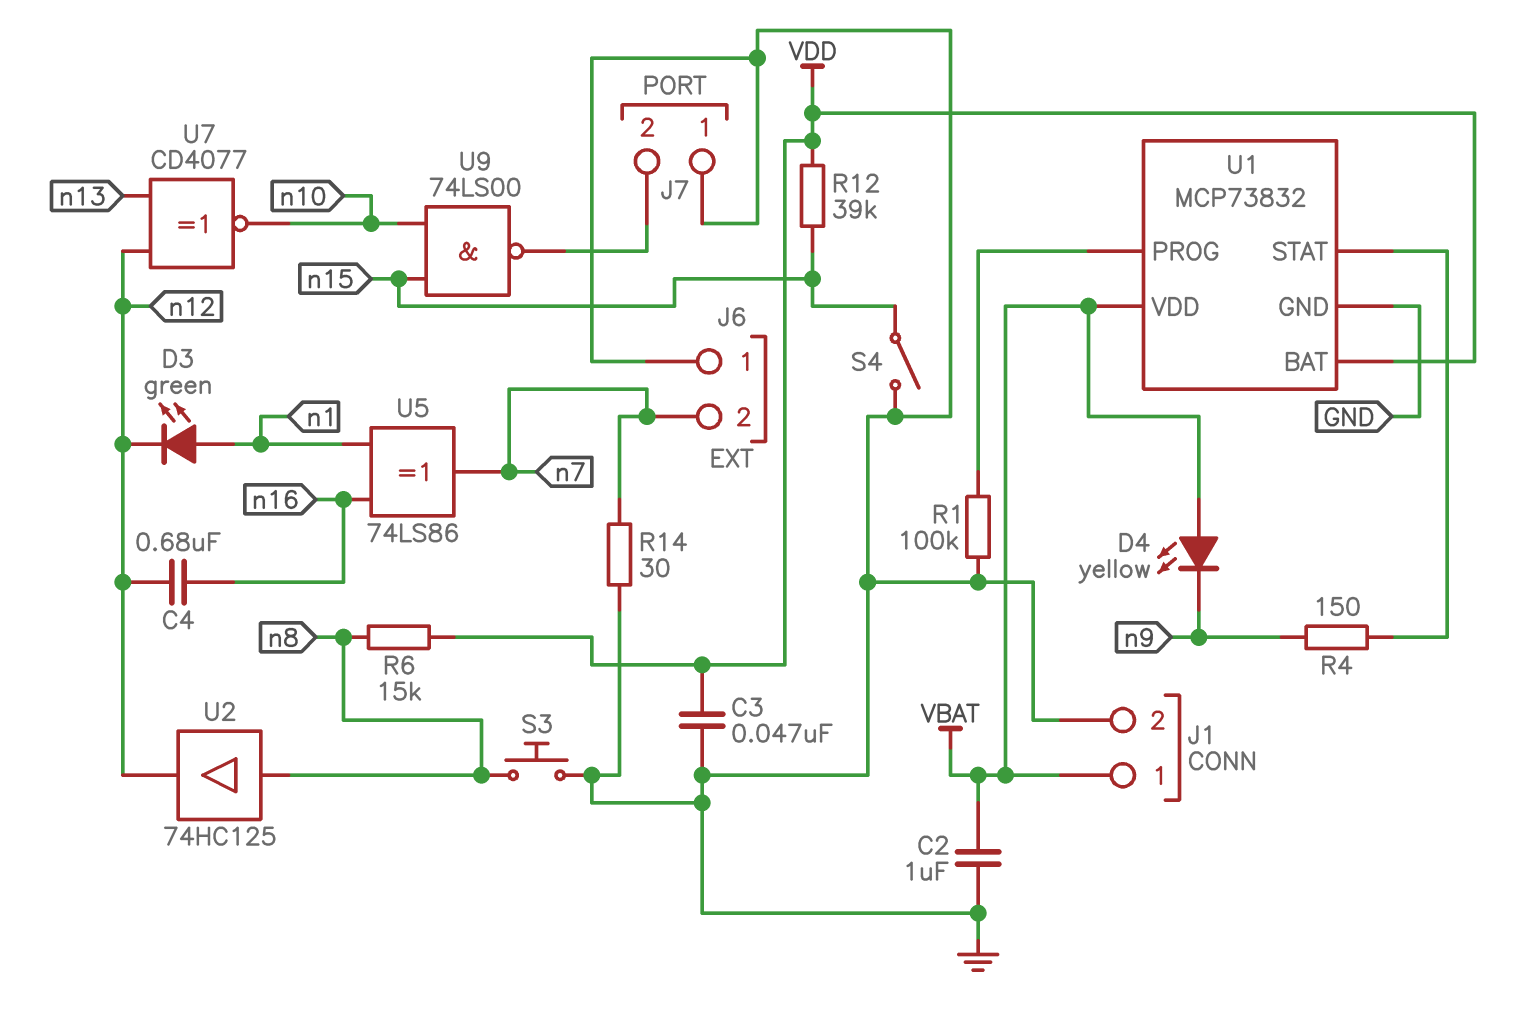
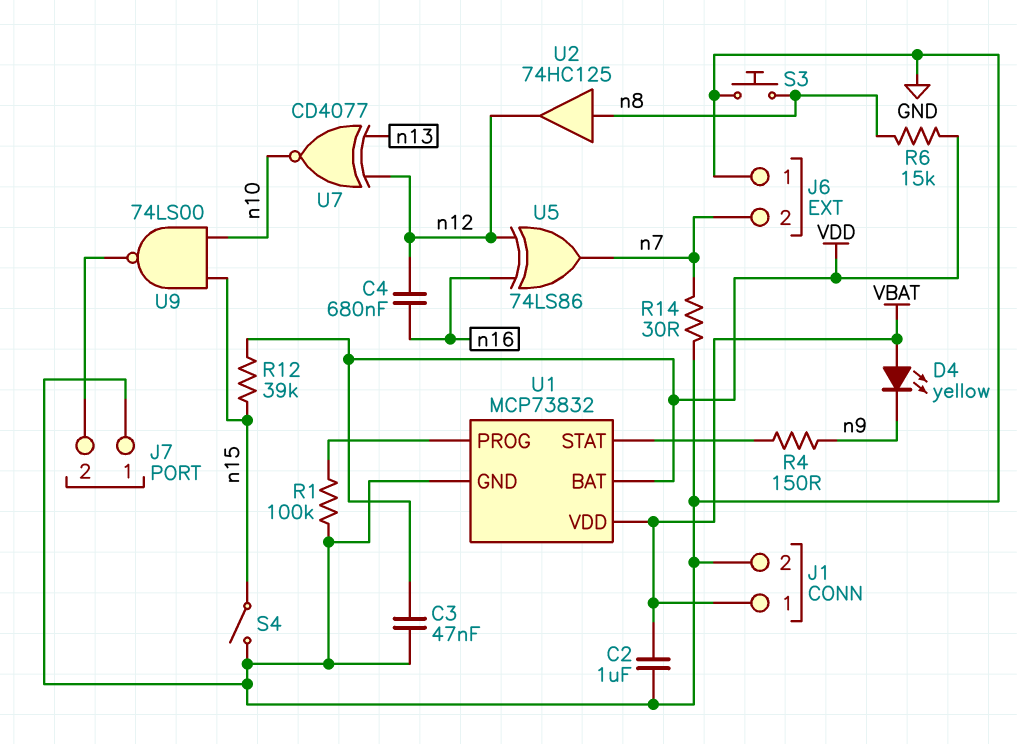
D3: LED green (A n1, K n12) -> none
U5: XOR 74LS86 (in n1, in n16, out n7) -> XOR 74LS86 (in n12, in n16, out n7)

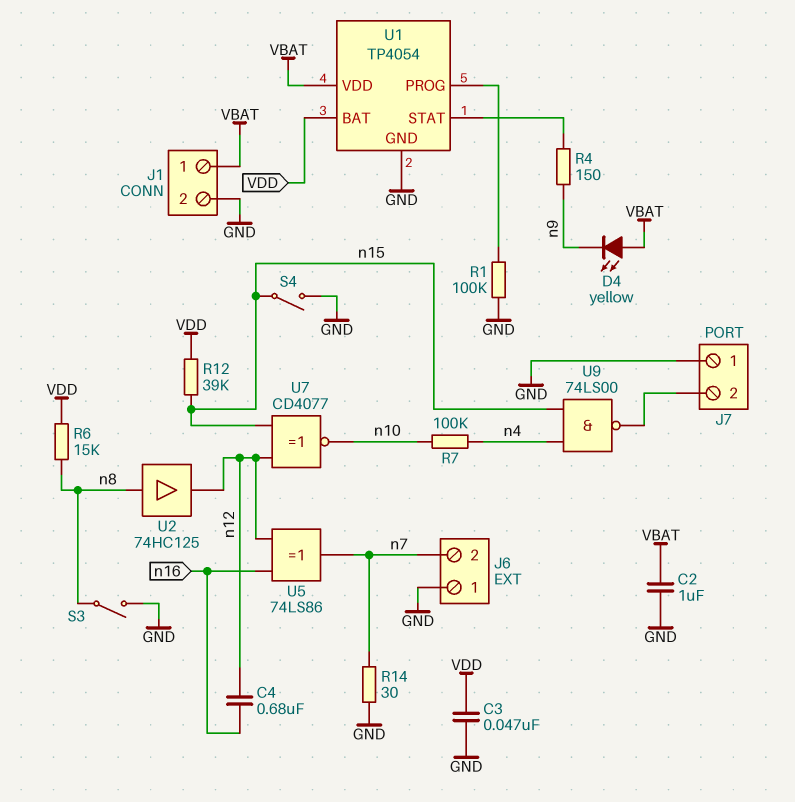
R7: none -> 100k (n4, n10)
S3: button (GND, n8) -> switch (GND, n8)
U1: MCP73832 -> TP4054
U7: XNOR CD4077 (in n12, in n13, out n10) -> XNOR CD4077 (in n12, in n15, out n10)
U9: NAND 74LS00 (in n10, in n15, out J7/2) -> NAND 74LS00 (in n4, in n15, out J7/2)

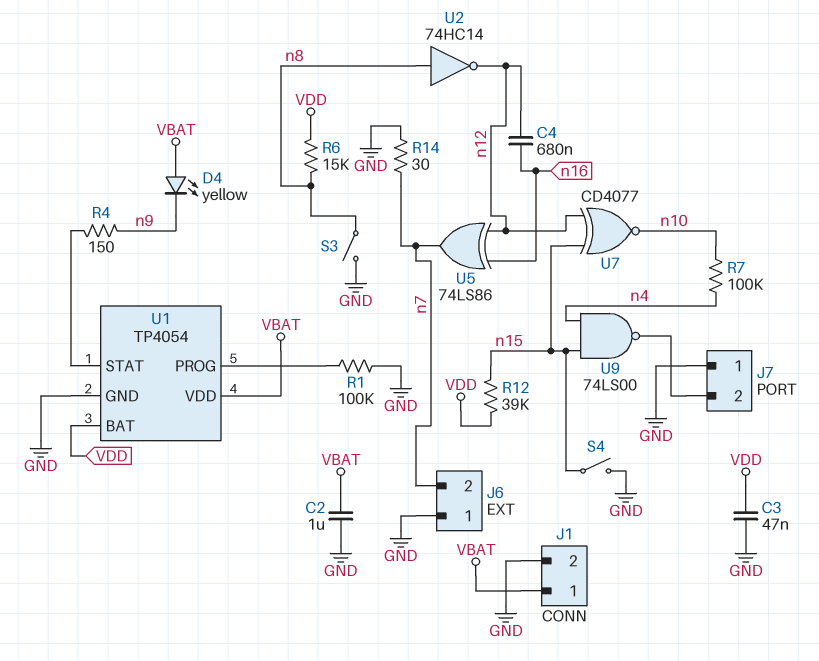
U2: buffer 74HC125 (in n8, out n12) -> NOT 74HC14 (in n8, out n12)

